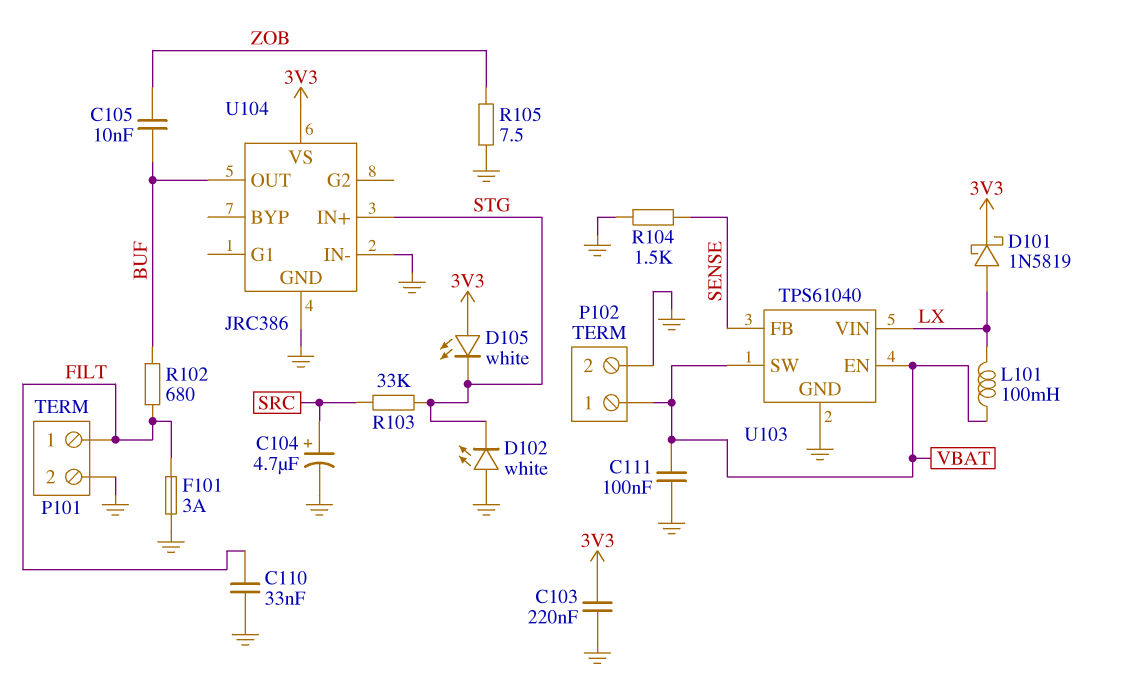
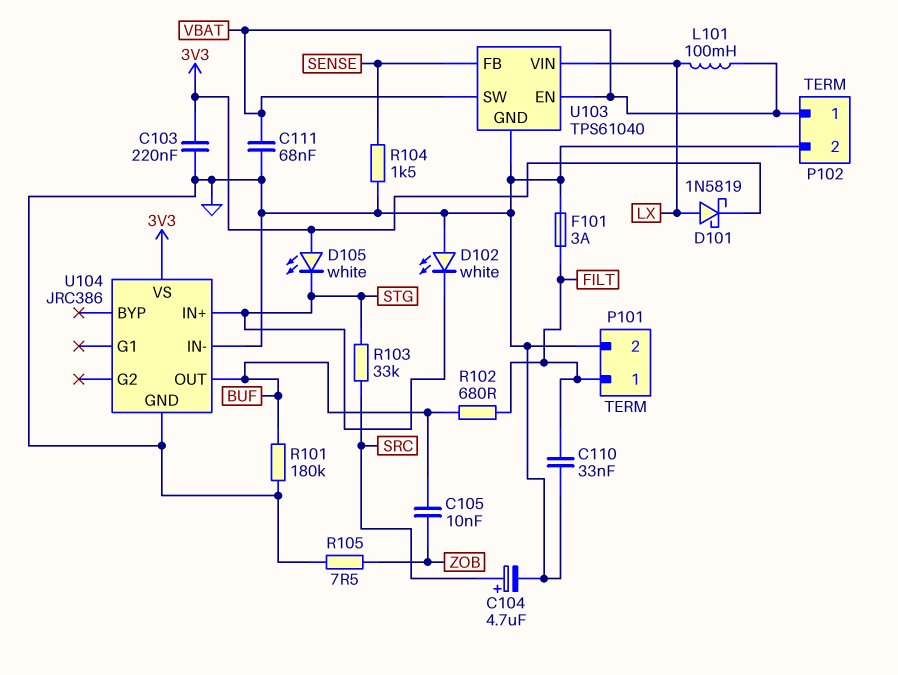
C111: 100nF (GND, VBAT) -> 68nF (GND, VBAT)
R101: none -> 180k (BUF, GND)

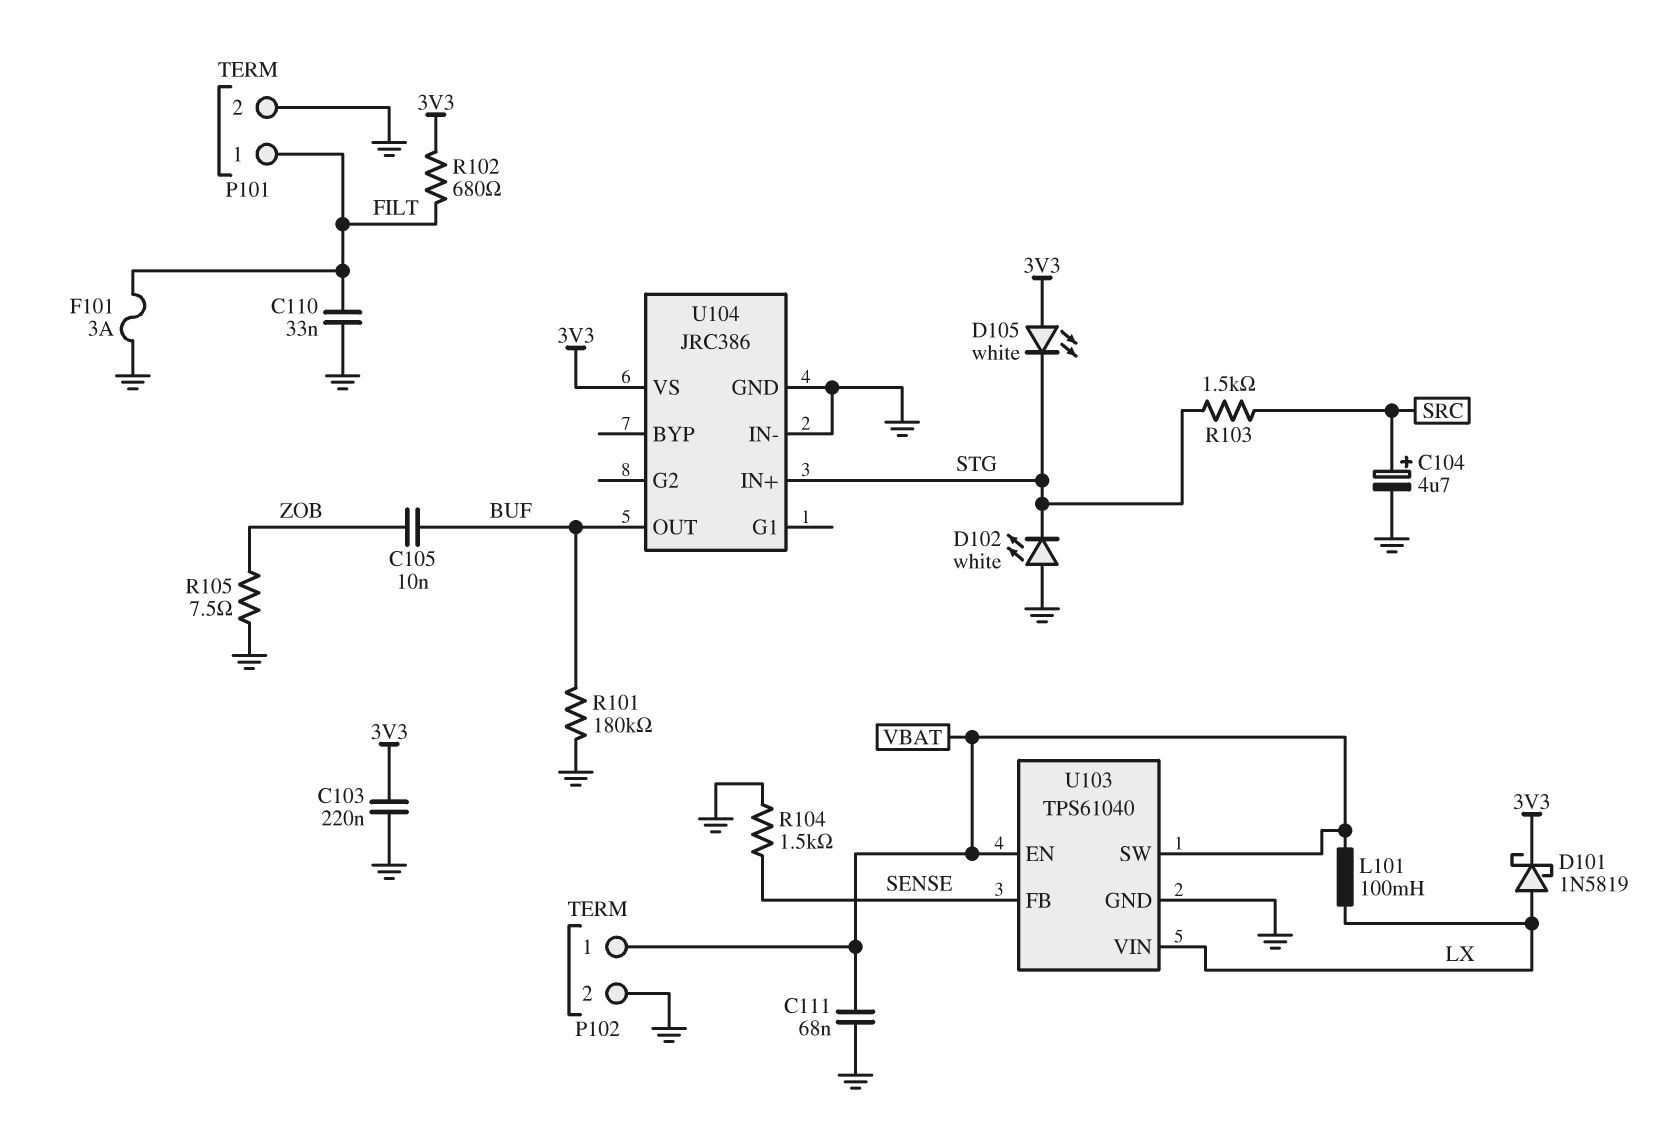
R102: 680 (BUF, FILT) -> 680 (3V3, FILT)
R103: 33k (SRC, STG) -> 1.5k (SRC, STG)

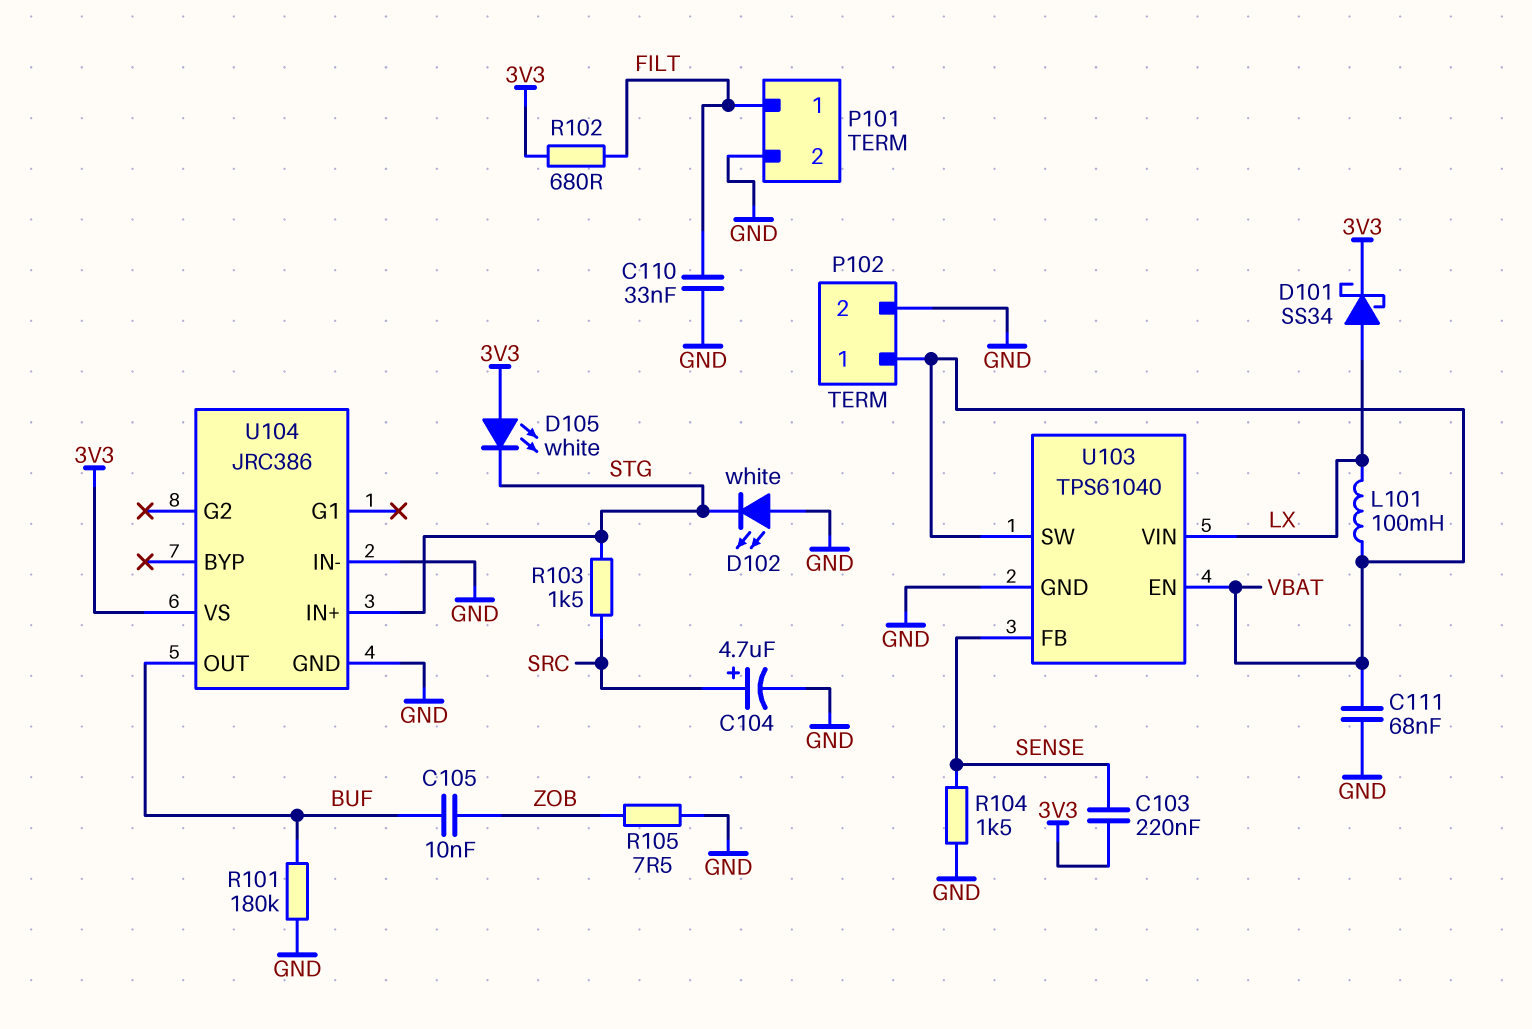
C103: 220nF (3V3, GND) -> 220nF (3V3, SENSE)
D101: schottky 1N5819 (A LX, K 3V3) -> schottky SS34 (A LX, K 3V3)
F101: 3A (FILT, GND) -> none

